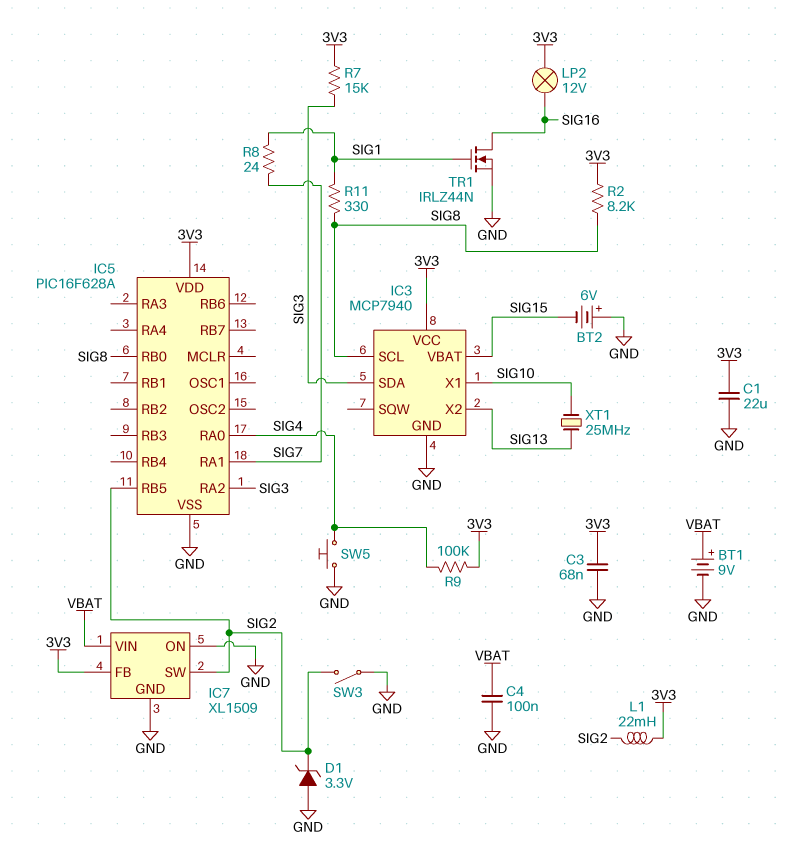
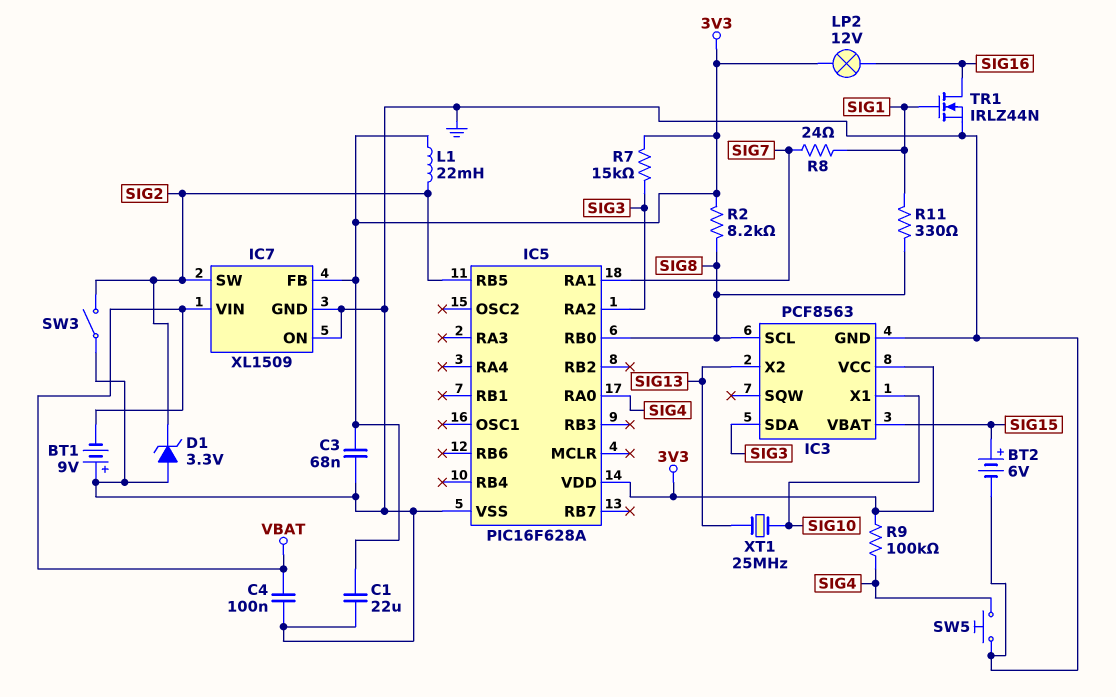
BT1: 9V (plus VBAT, minus GND) -> 9V (plus GND, minus VBAT)
BT2: 6V (plus GND, minus SIG15) -> 6V (plus SIG15, minus GND)
IC3: MCP7940 -> PCF8563

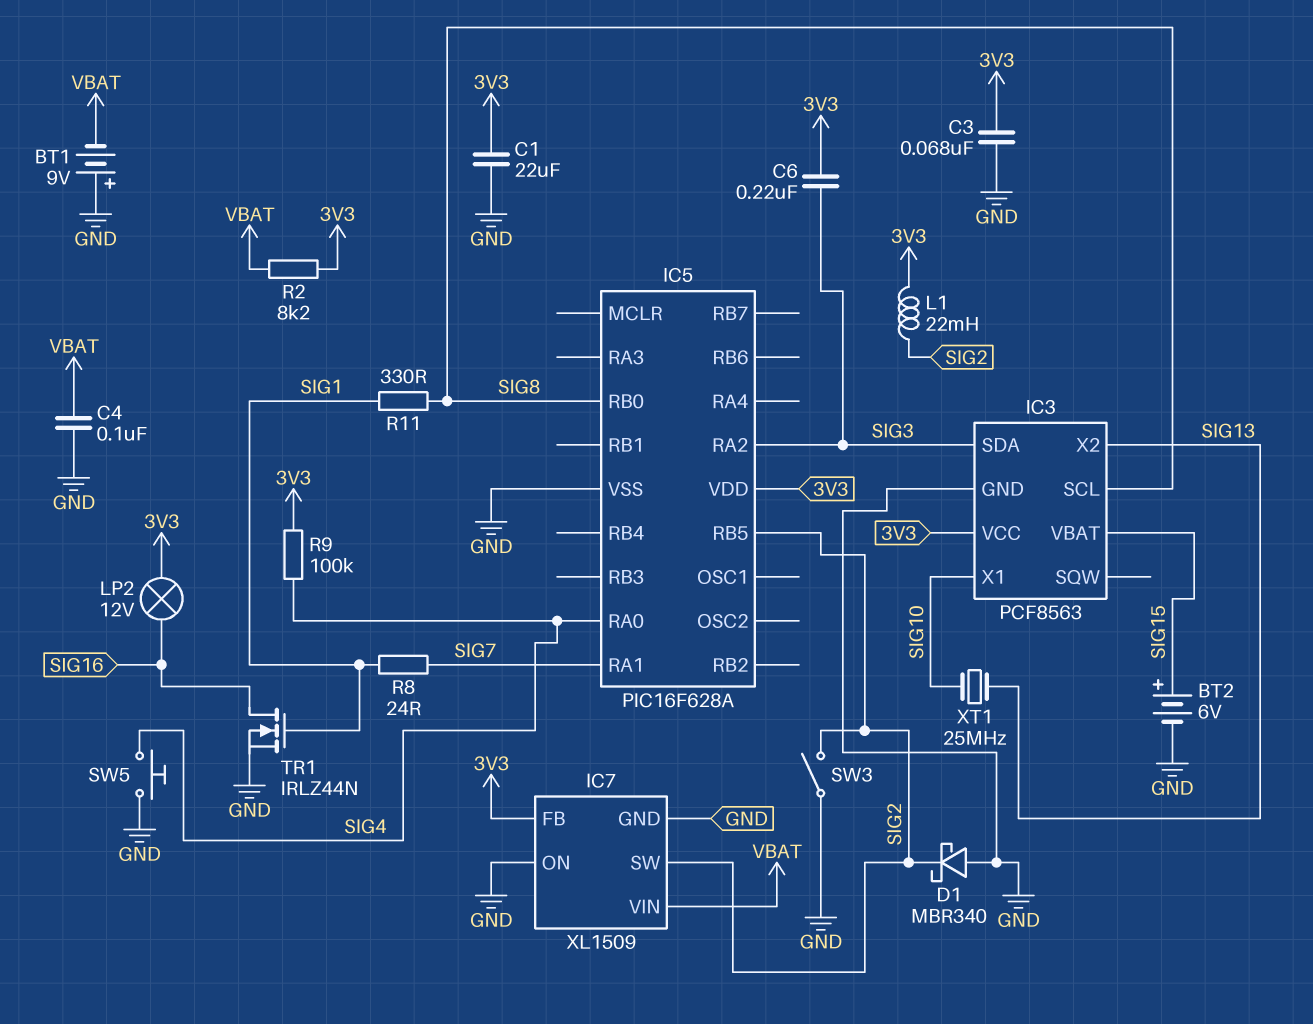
C6: none -> 220nF (3V3, SIG3)
D1: zener 3.3V (A GND, K SIG2) -> schottky MBR340 (A GND, K SIG2)
R2: 8.2k (3V3, SIG8) -> 8.2k (3V3, VBAT)
R7: 15k (3V3, SIG3) -> none

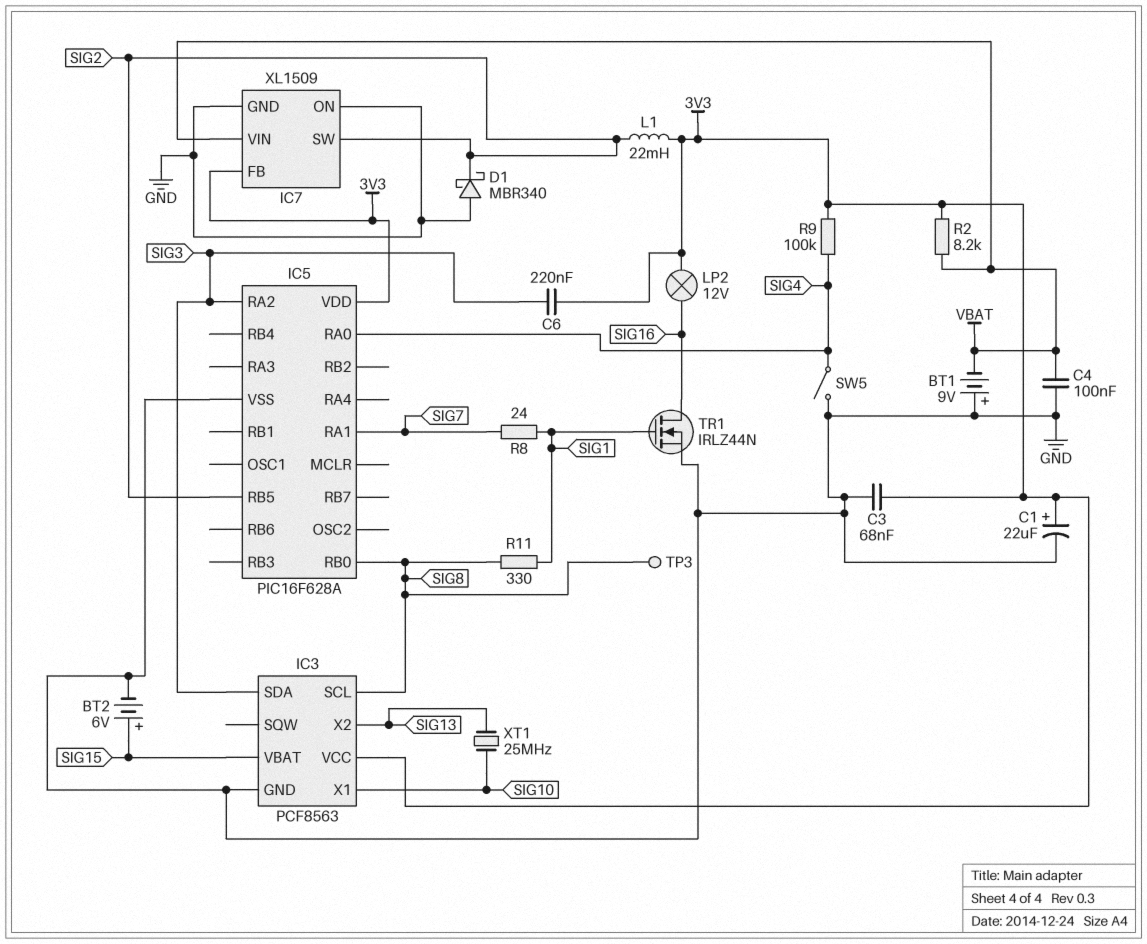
C1: 22uF (3V3, GND) -> 22uF (plus 3V3, minus GND)
SW3: switch (GND, SIG2) -> none
SW5: button (GND, SIG4) -> switch (GND, SIG4)
TP3: none -> test point (SIG8)

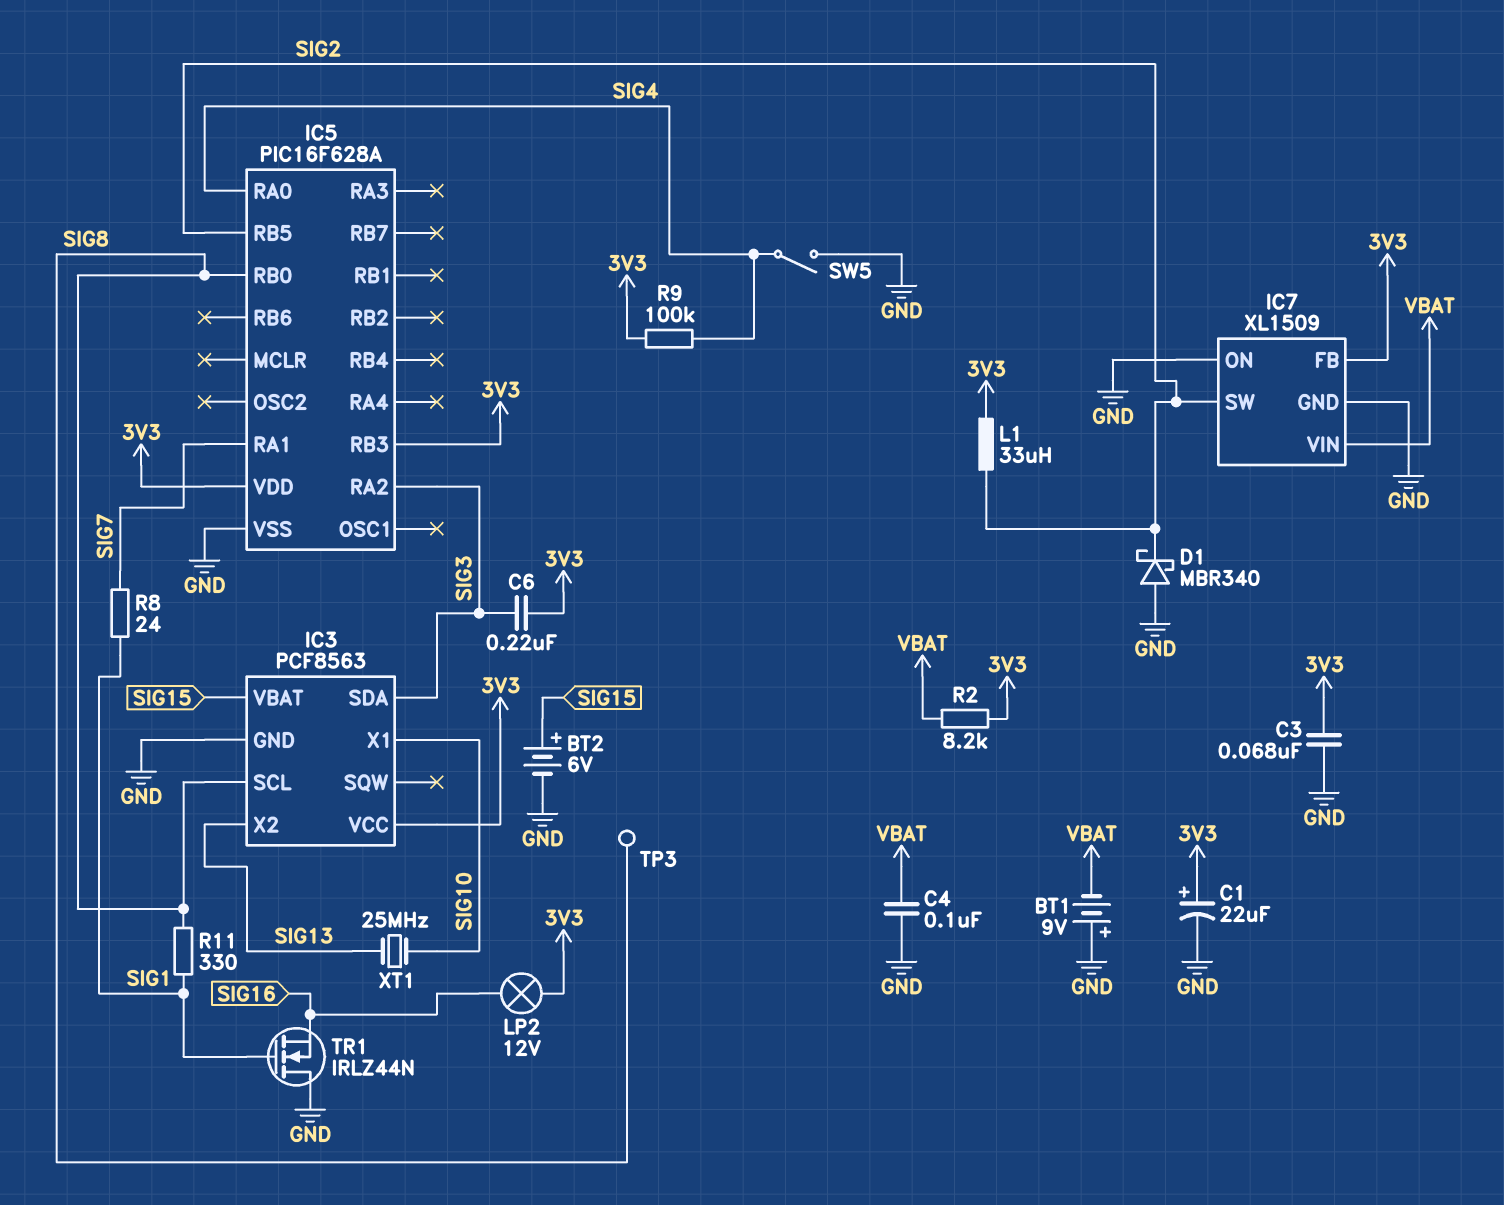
IC5 pin RB3: none -> 3V3
L1: 22mH (3V3, SIG2) -> 33uH (3V3, SIG2)
TR1: NMOS IRLZ44N (G SIG1, D SIG16, S GND) -> NMOS IRLZ44N (G SIG1, D GND, S SIG16)

